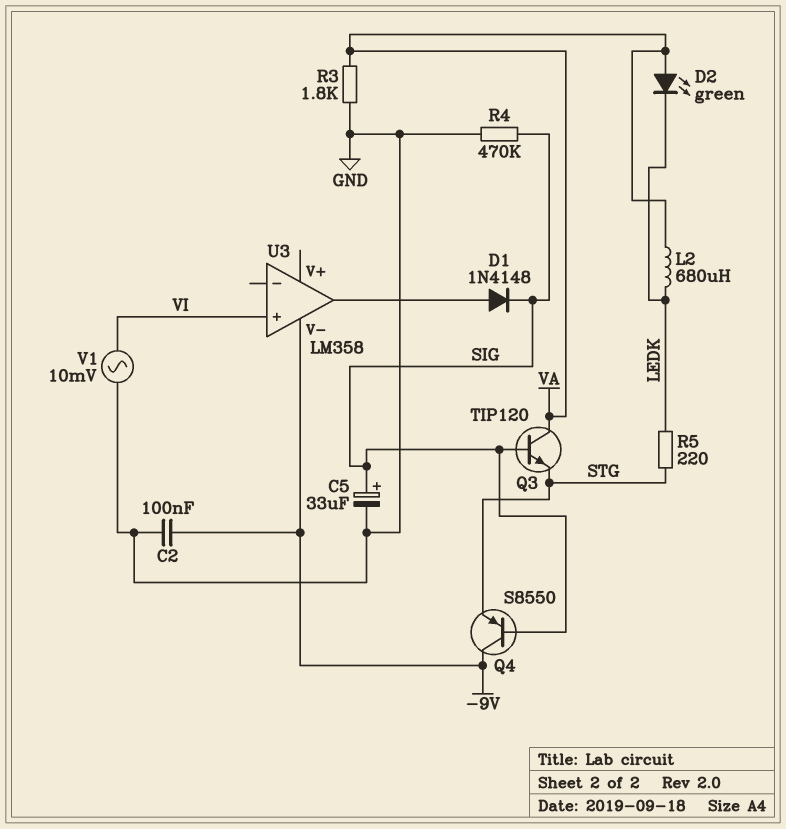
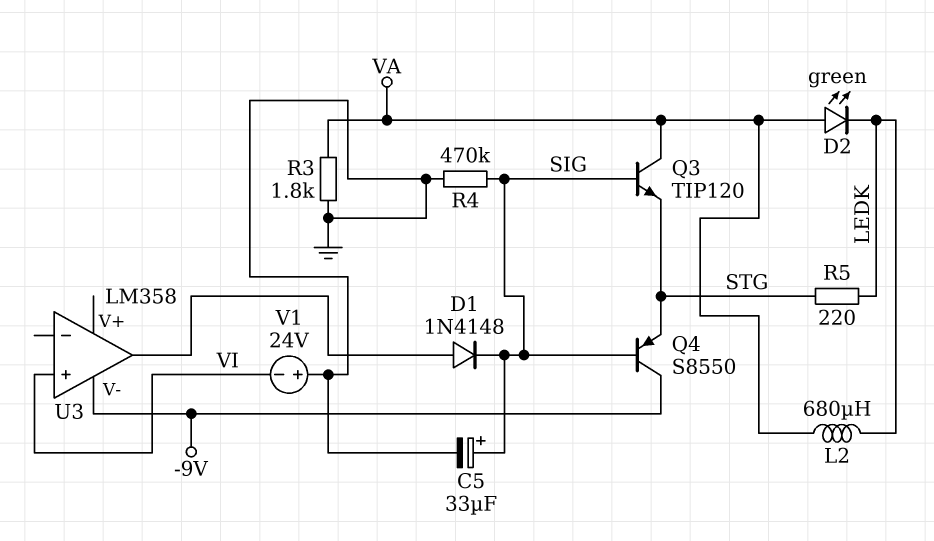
C2: 100nF (-9V, GND) -> none
V1: AC 10mV (GND, VI) -> 24V (plus GND, minus VI)

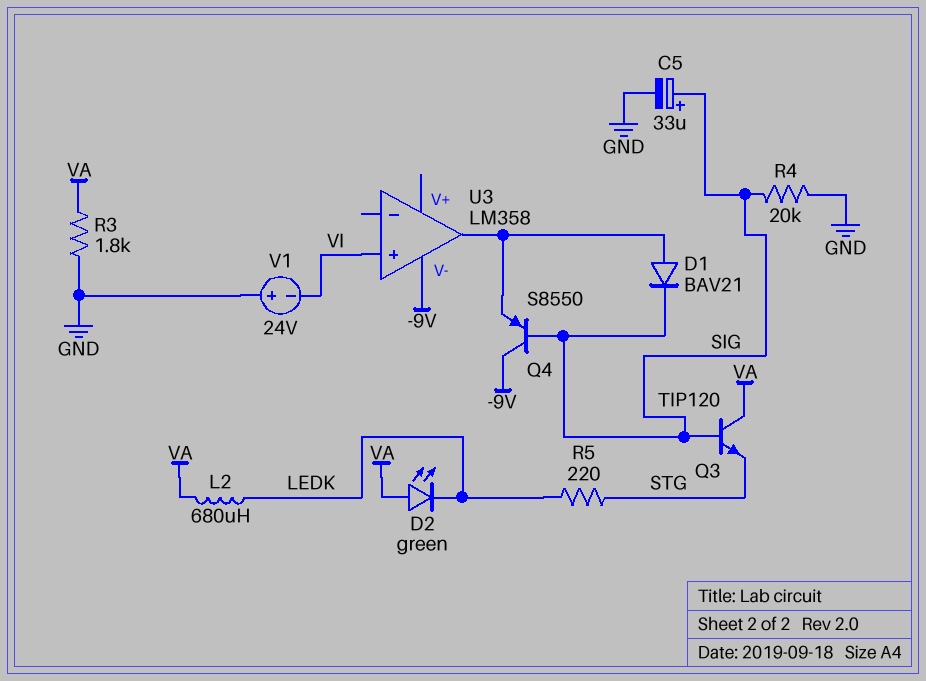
D1: diode 1N4148 (A U3/out, K SIG) -> diode BAV21 (A U3/out, K SIG)
Q4: PNP S8550 (B SIG, C -9V, E STG) -> PNP S8550 (B SIG, C -9V, E U3/out)
R4: 470k (GND, SIG) -> 20k (GND, SIG)

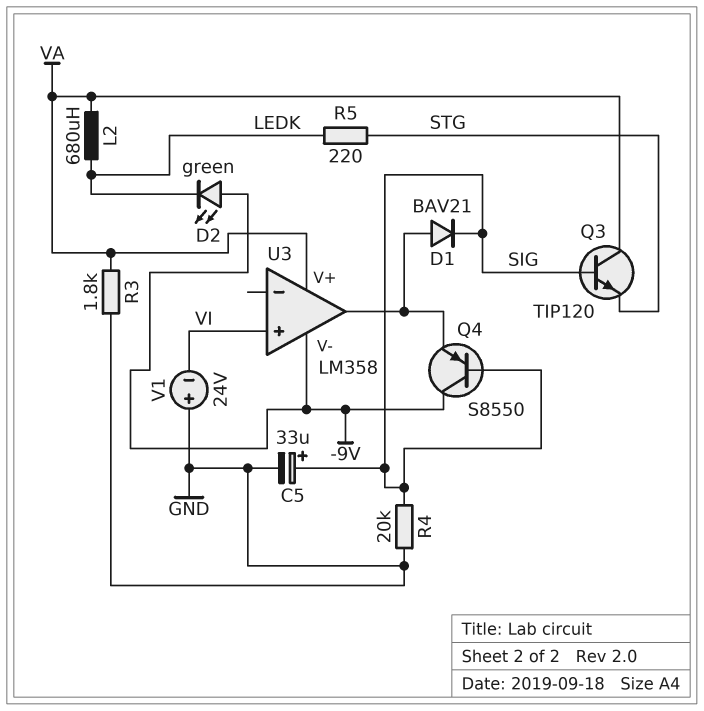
D2: LED green (A VA, K LEDK) -> LED green (A -9V, K LEDK)
U3 pin V+: none -> VA

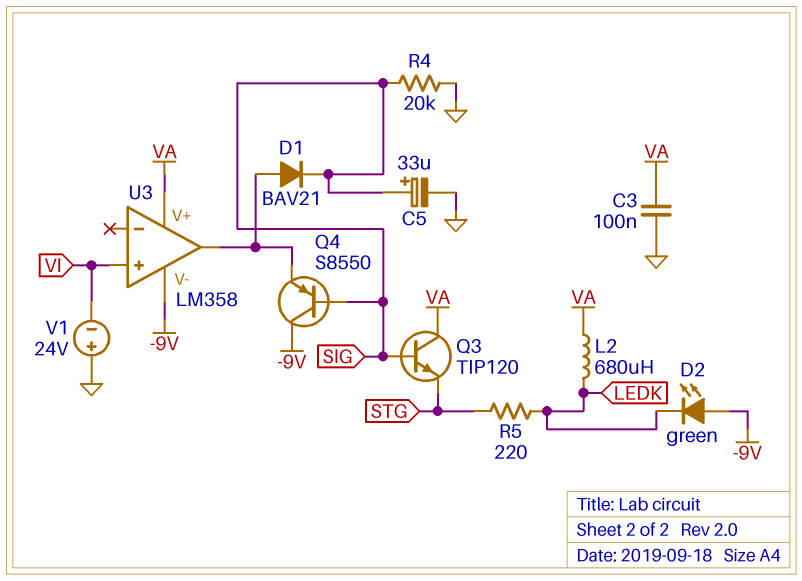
C3: none -> 100nF (GND, VA)
R3: 1.8k (GND, VA) -> none

